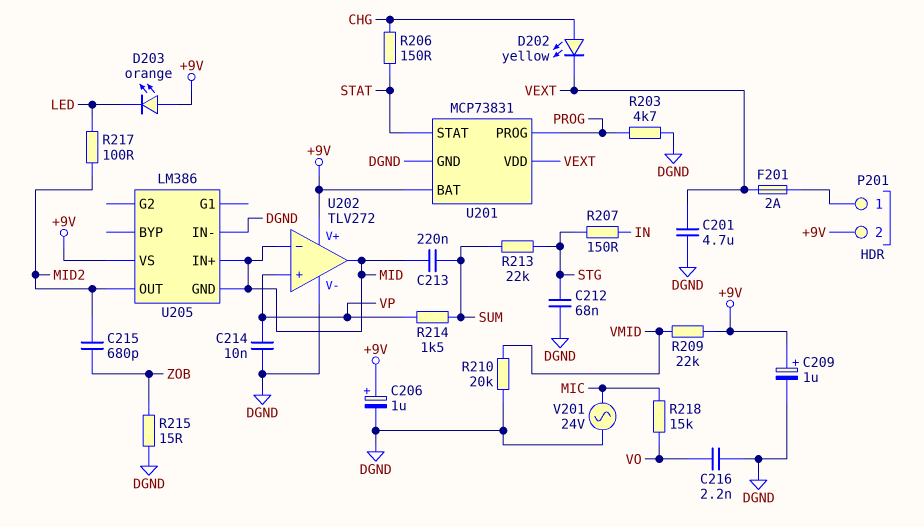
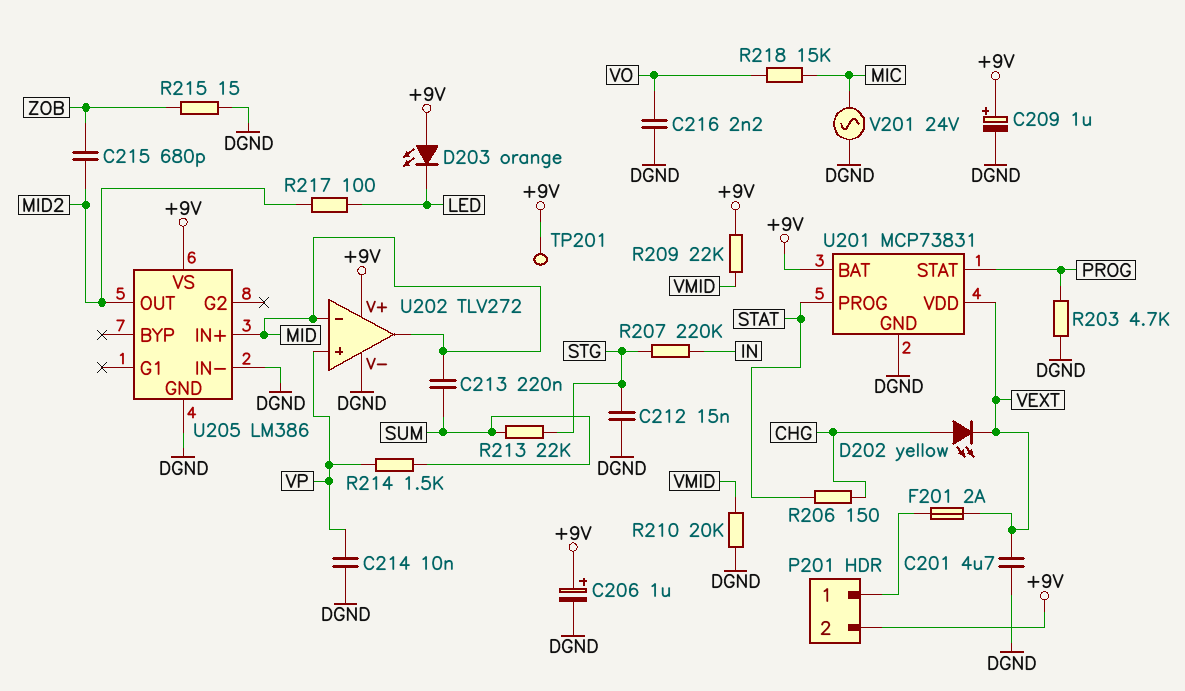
C212: 68nF (DGND, STG) -> 15nF (DGND, STG)
R207: 150 (IN, STG) -> 220k (IN, STG)
TP201: none -> test point (+9V)
U201 pin PROG: PROG -> STAT
U201 pin STAT: STAT -> PROG
U205 pin GND: MID -> DGND

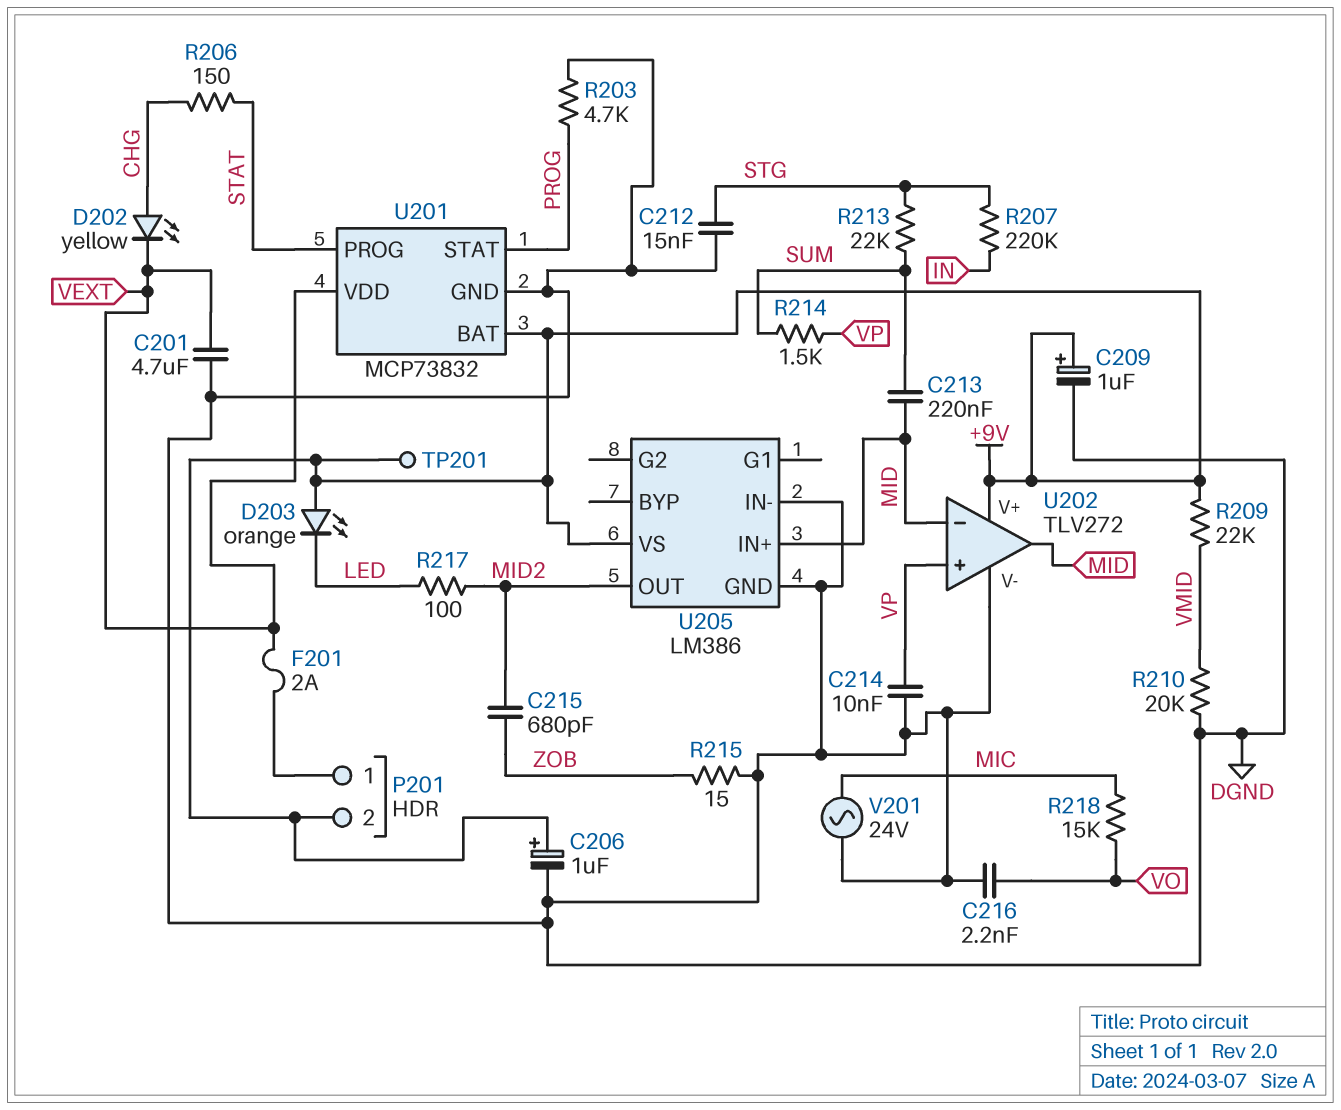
U201: MCP73831 -> MCP73832

